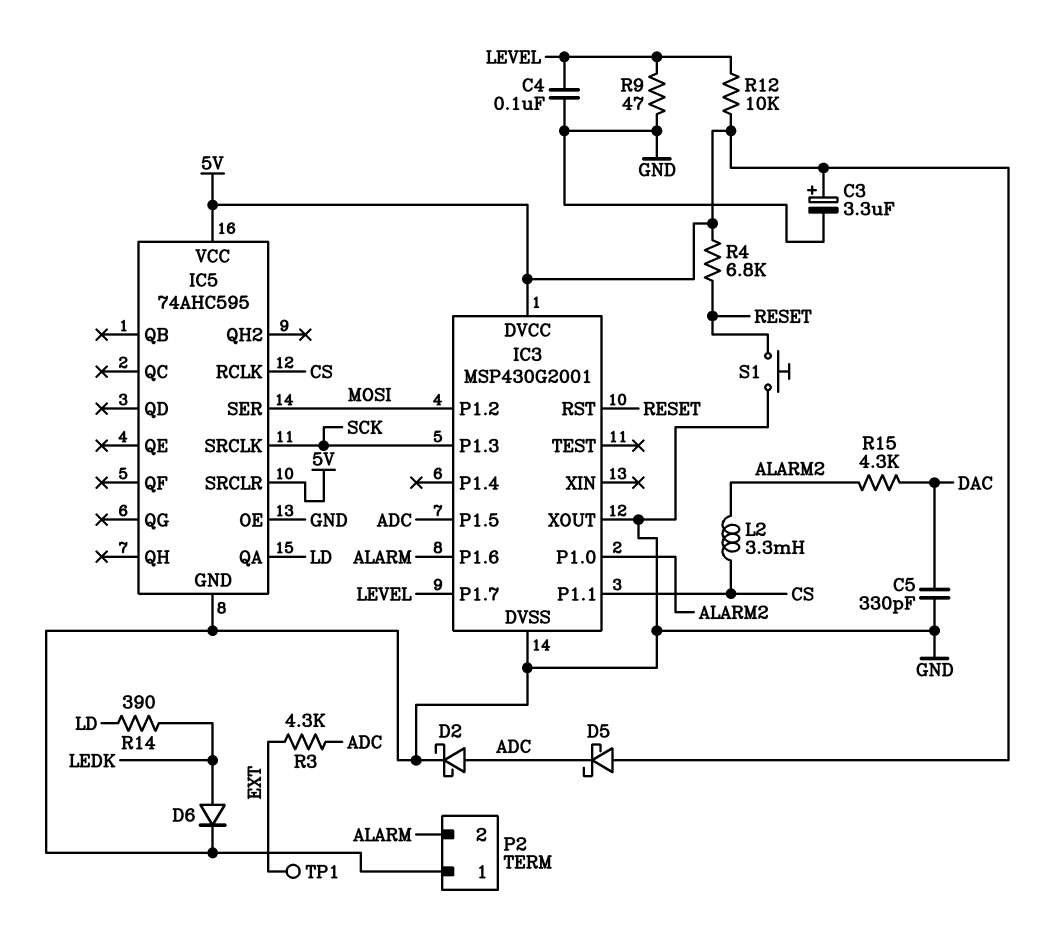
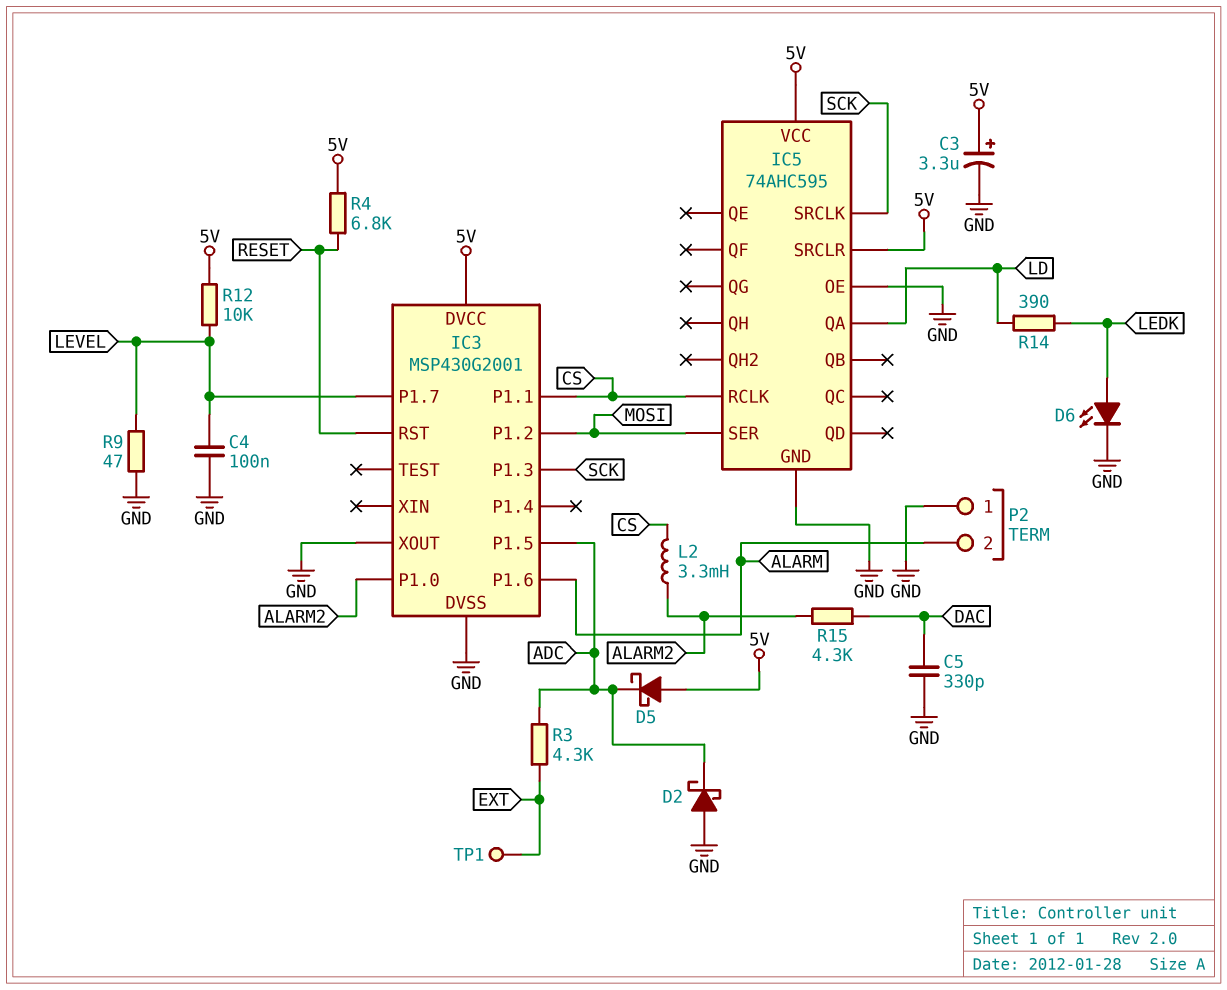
D2: schottky (A ADC, K GND) -> schottky (A GND, K ADC)
D6: diode (A LEDK, K GND) -> LED (A LEDK, K GND)
S1: button (GND, RESET) -> none

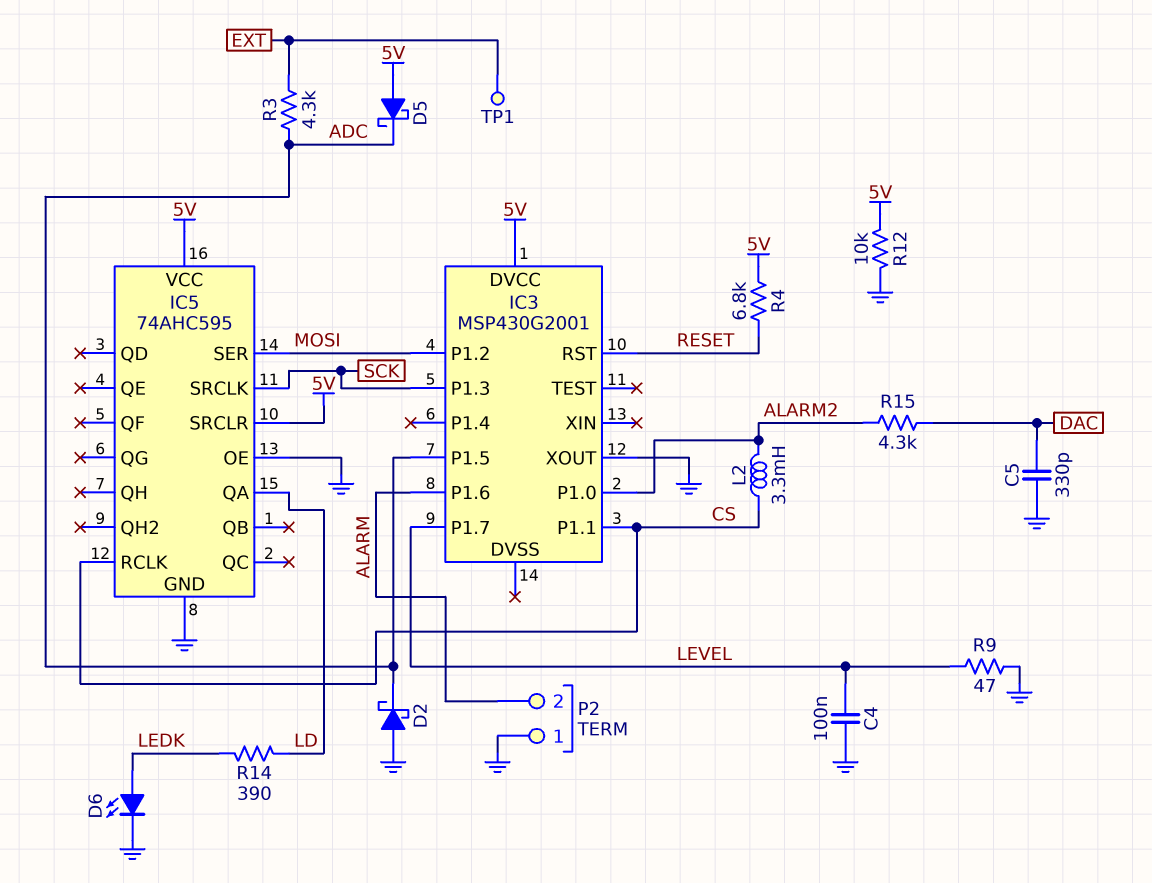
C3: 3.3uF (plus 5V, minus GND) -> none
IC3 pin DVSS: GND -> none
R12: 10k (5V, LEVEL) -> 10k (5V, GND)

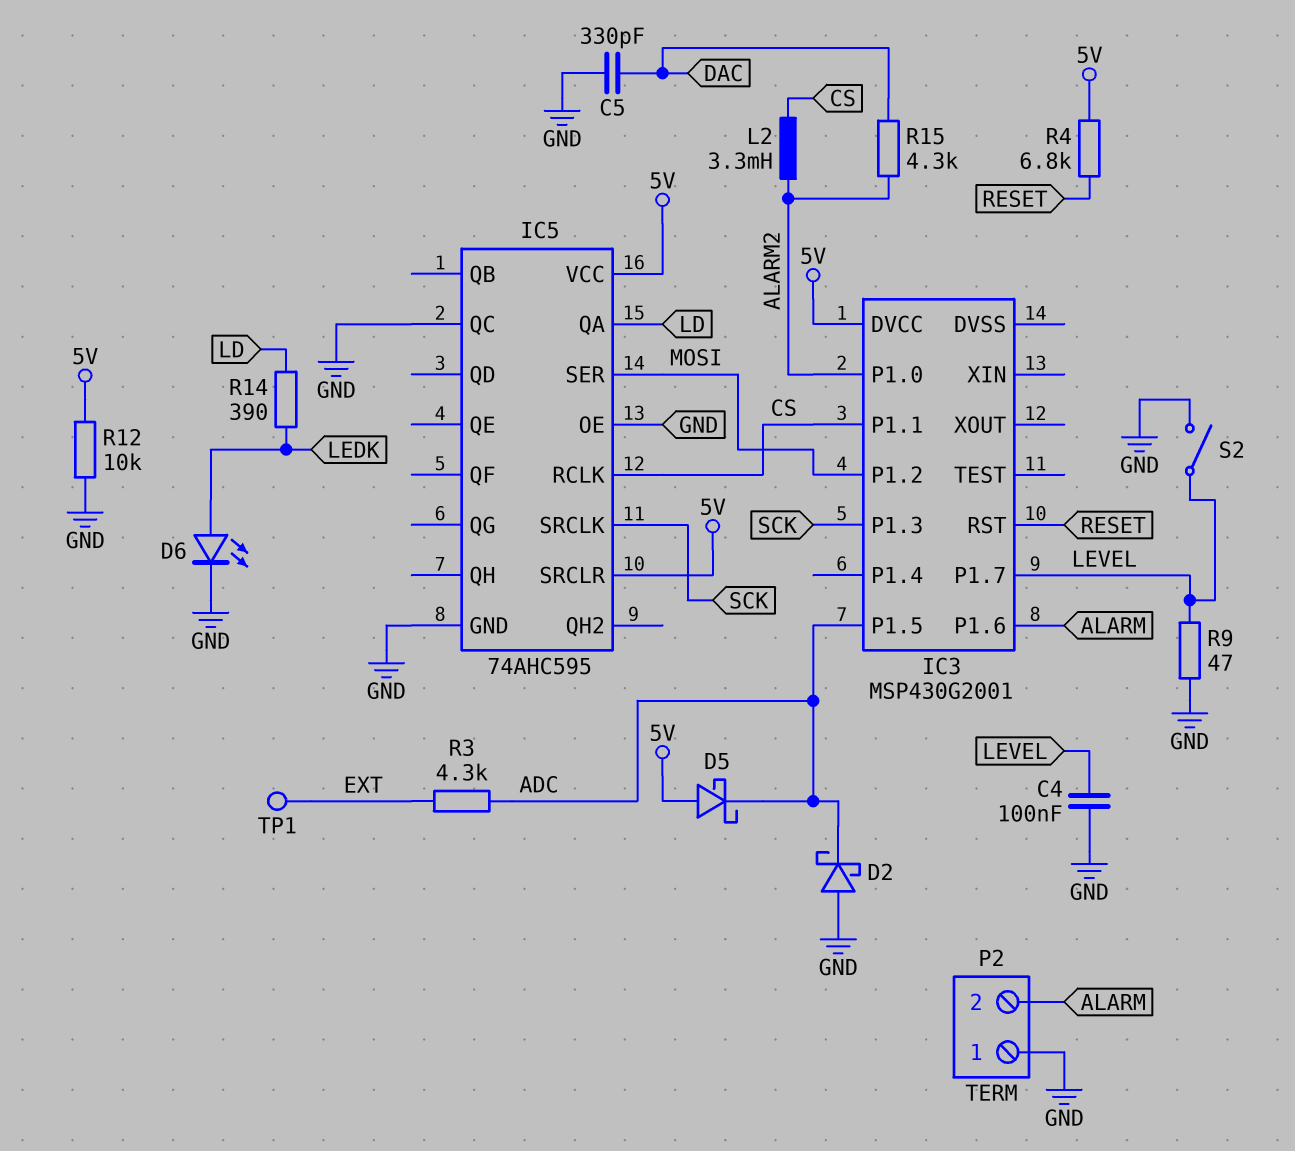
IC3 pin XOUT: GND -> none
IC5 pin QC: none -> GND
S2: none -> switch (GND, LEVEL)

